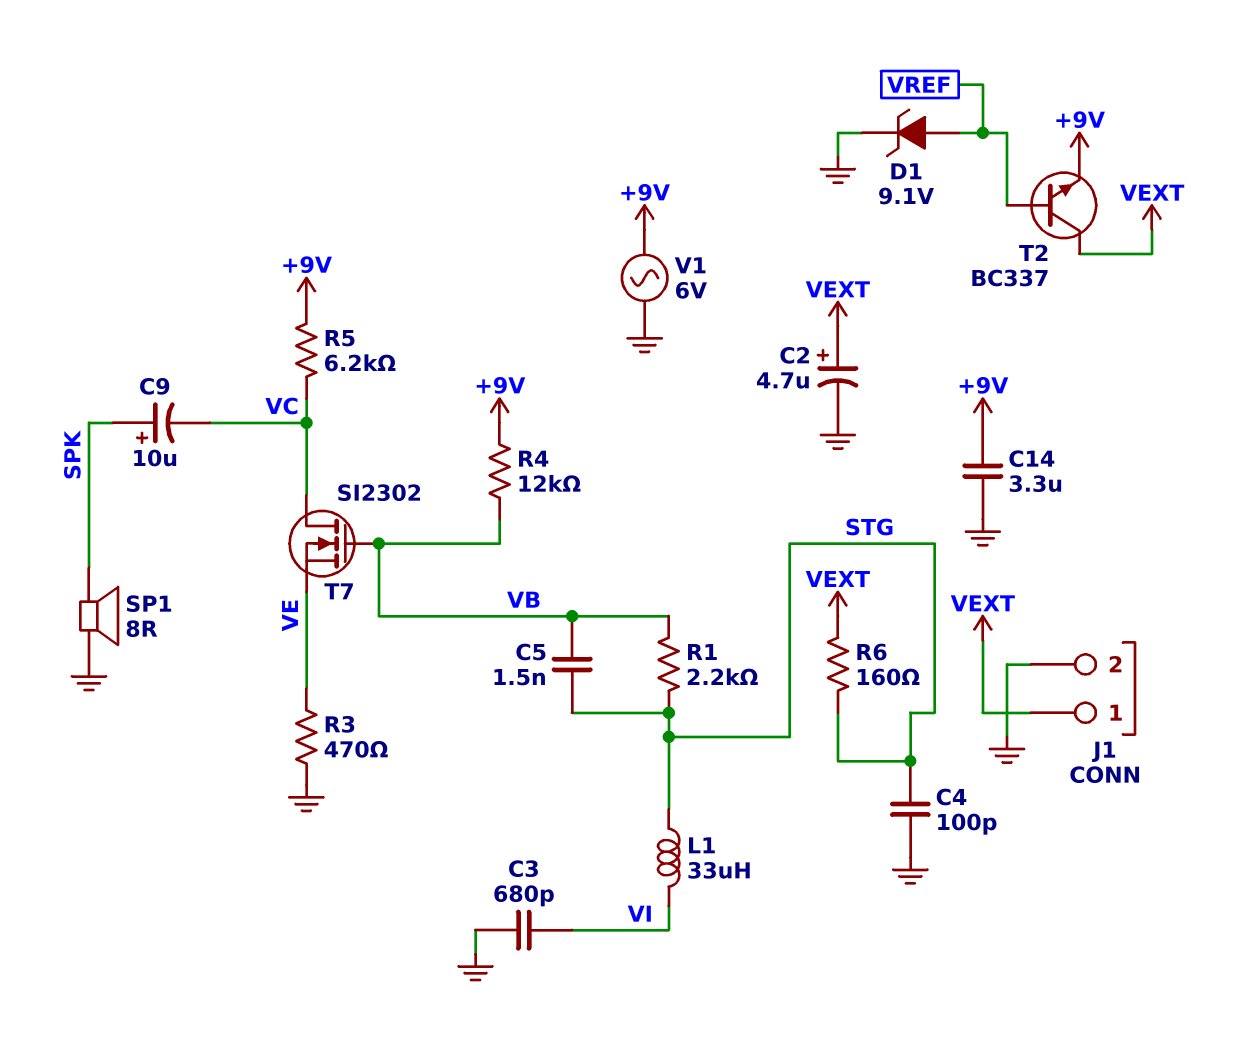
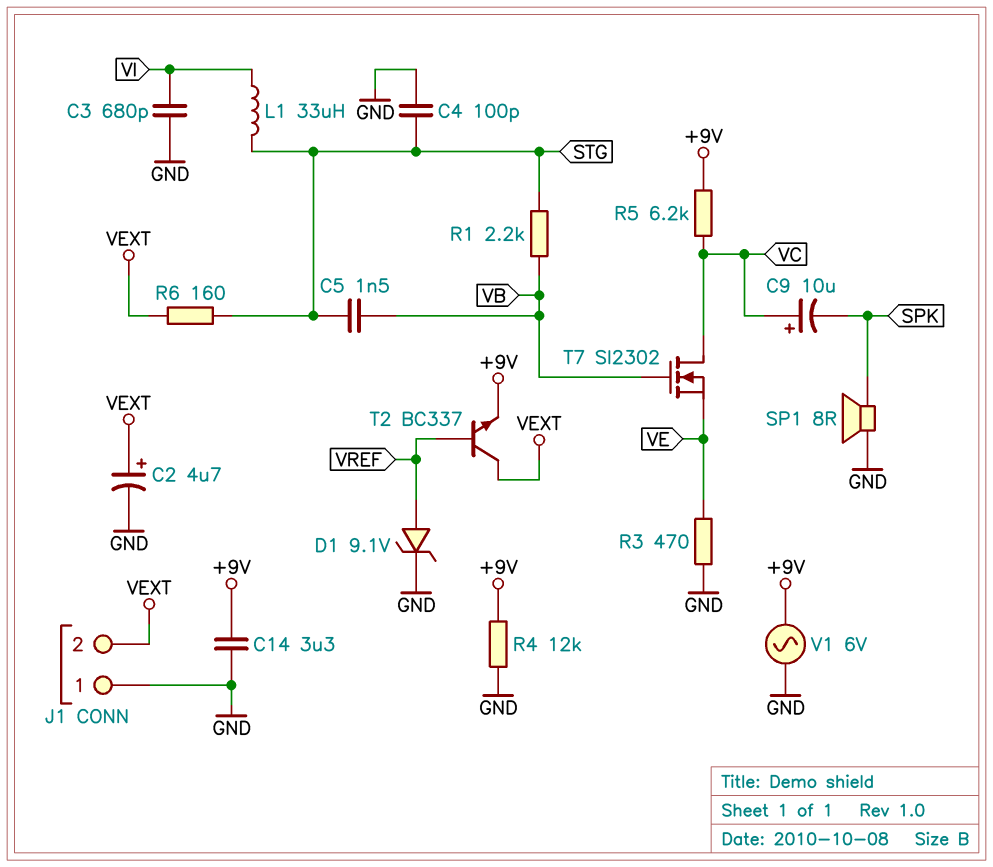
C9: 10uF (plus SPK, minus VC) -> 10uF (plus VC, minus SPK)
J1 pin 1: VEXT -> GND
J1 pin 2: GND -> VEXT
R4: 12k (+9V, VB) -> 12k (+9V, GND)

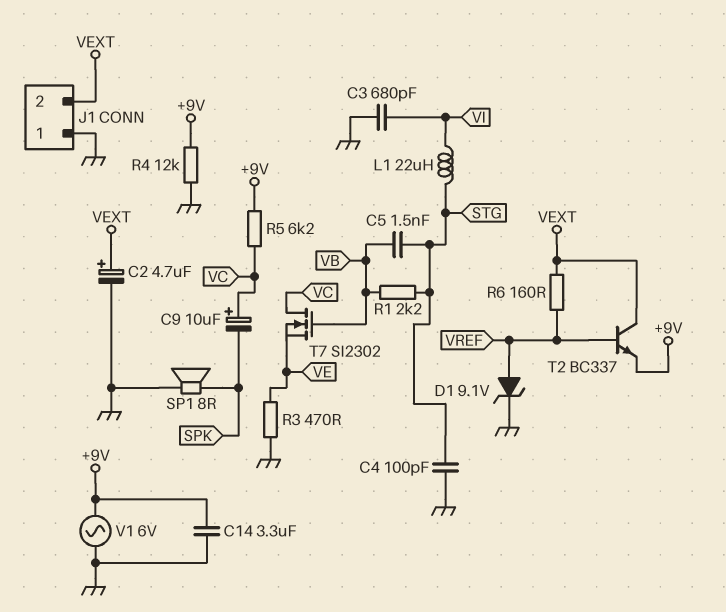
L1: 33uH (STG, VI) -> 22uH (STG, VI)
R6: 160 (STG, VEXT) -> 160 (VEXT, VREF)

